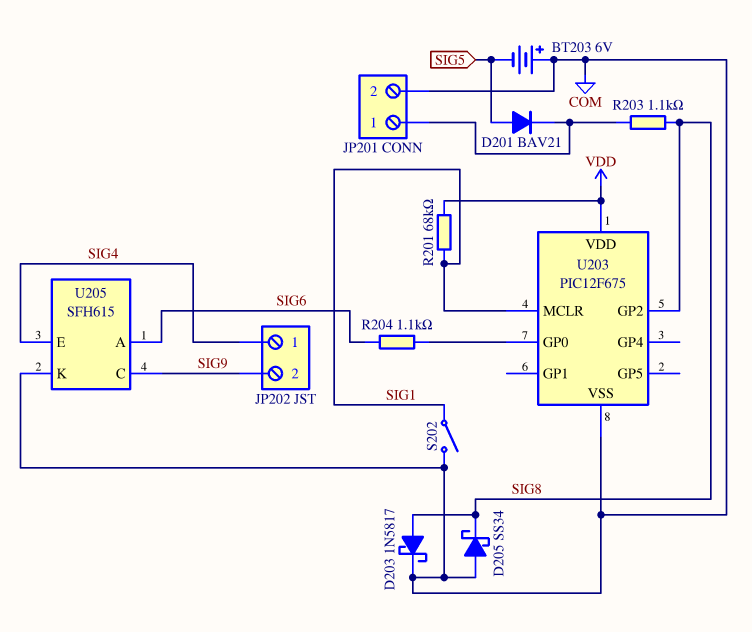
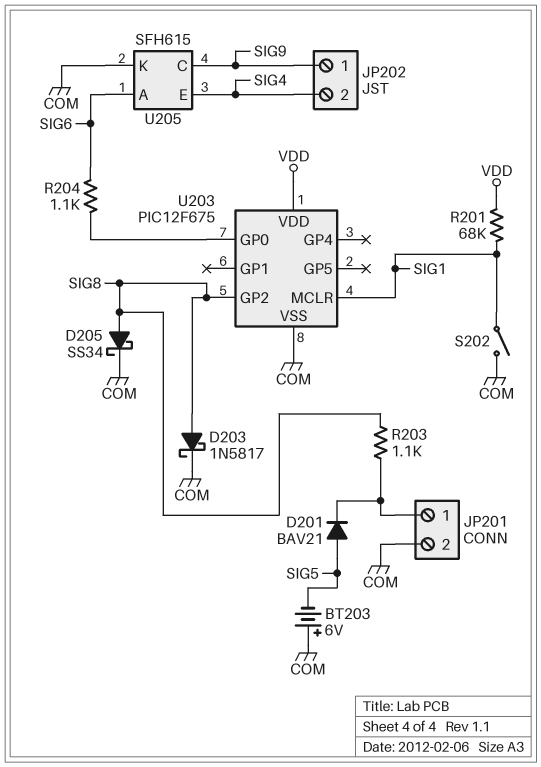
D205: schottky SS34 (A COM, K SIG8) -> schottky SS34 (A SIG8, K COM)
JP202 pin 1: SIG4 -> SIG9
JP202 pin 2: SIG9 -> SIG4

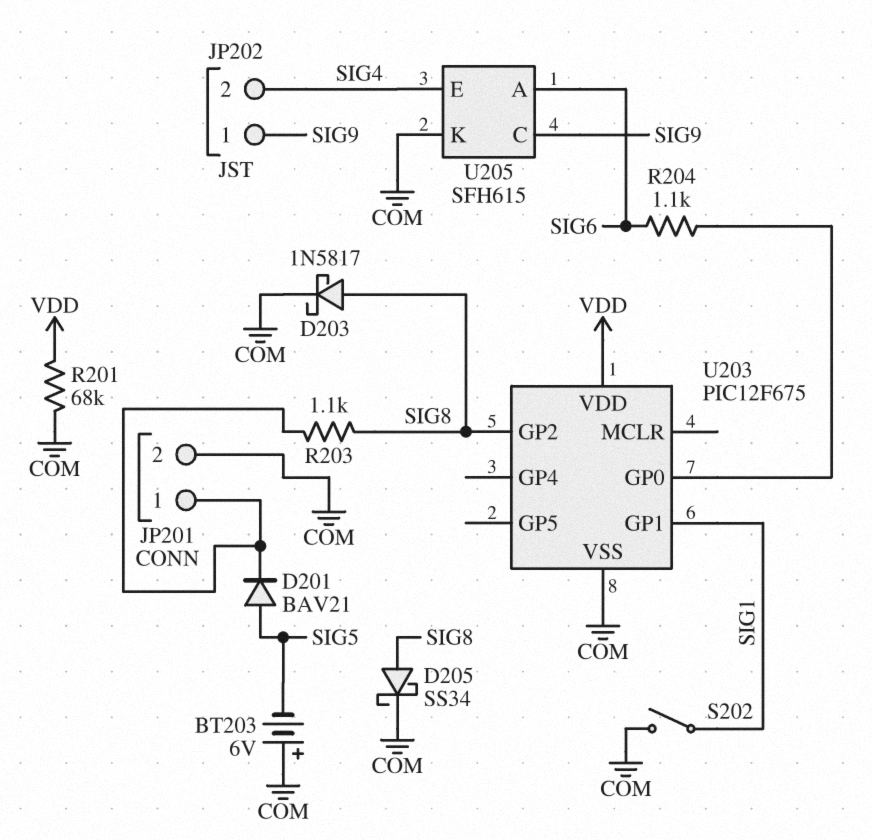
R201: 68k (SIG1, VDD) -> 68k (COM, VDD)
U203 pin GP1: none -> SIG1
U203 pin MCLR: SIG1 -> none

